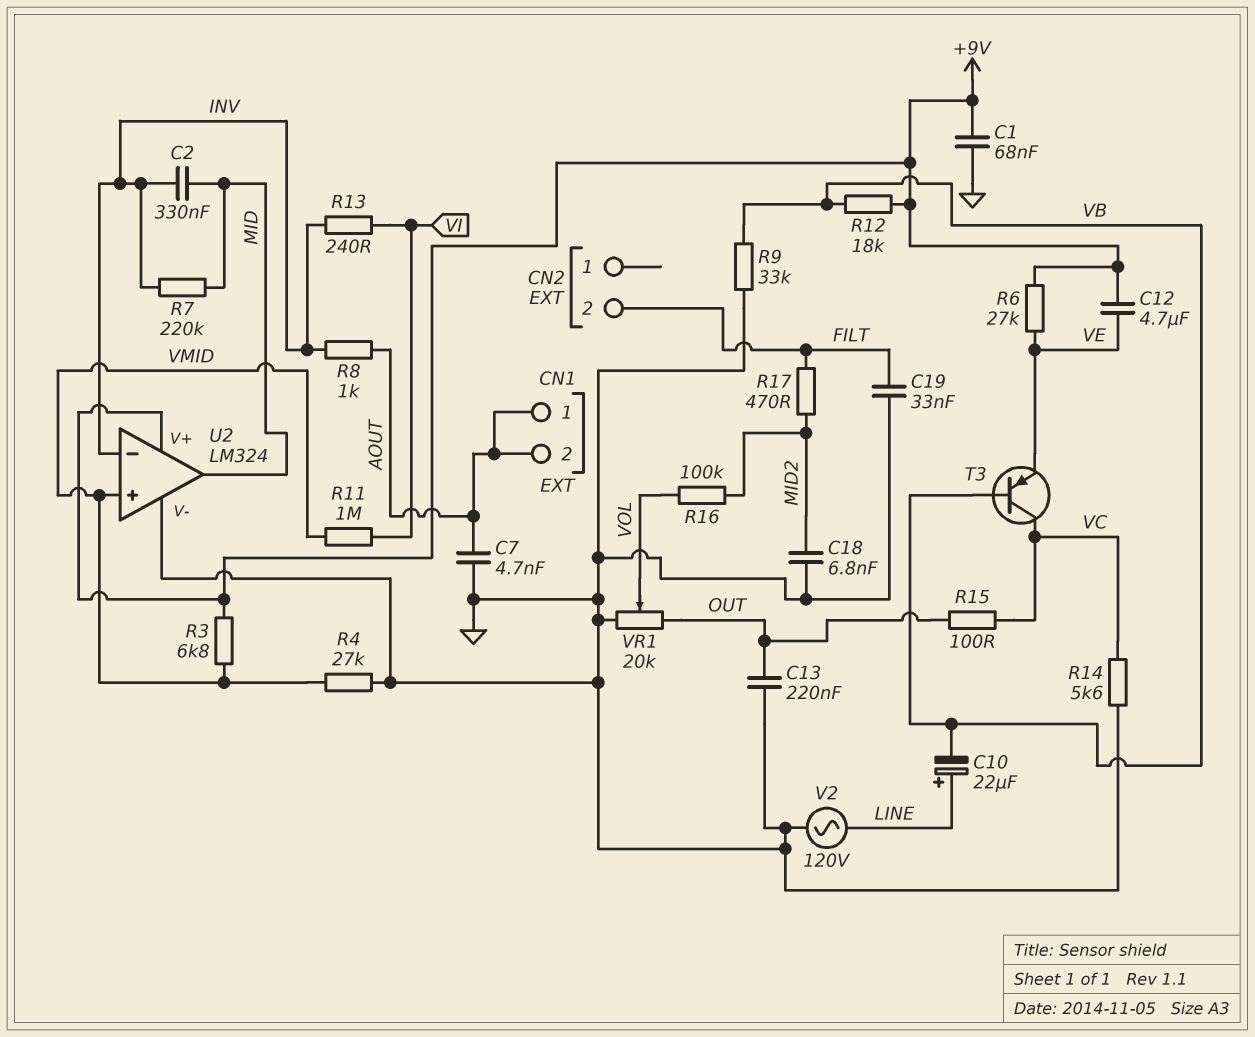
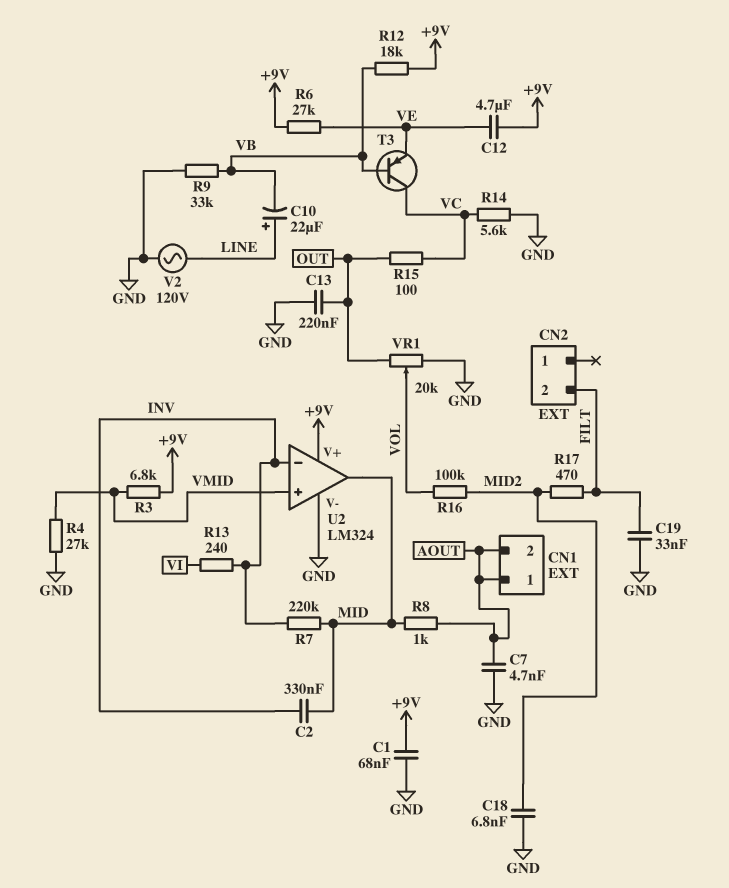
R8: 1k (AOUT, INV) -> 1k (AOUT, MID)
R11: 1M (VI, VMID) -> none

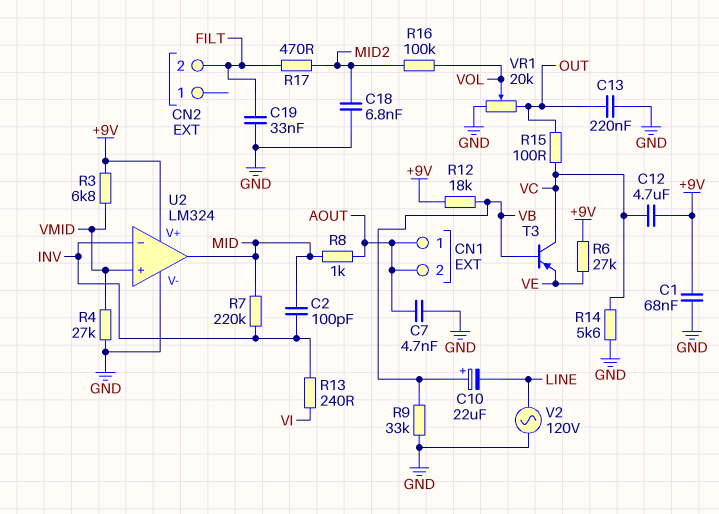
C2: 330nF (INV, MID) -> 100pF (INV, MID)
C10: 22uF (plus LINE, minus VB) -> 22uF (plus VB, minus LINE)
C12: 4.7uF (+9V, VE) -> 4.7uF (+9V, VC)

